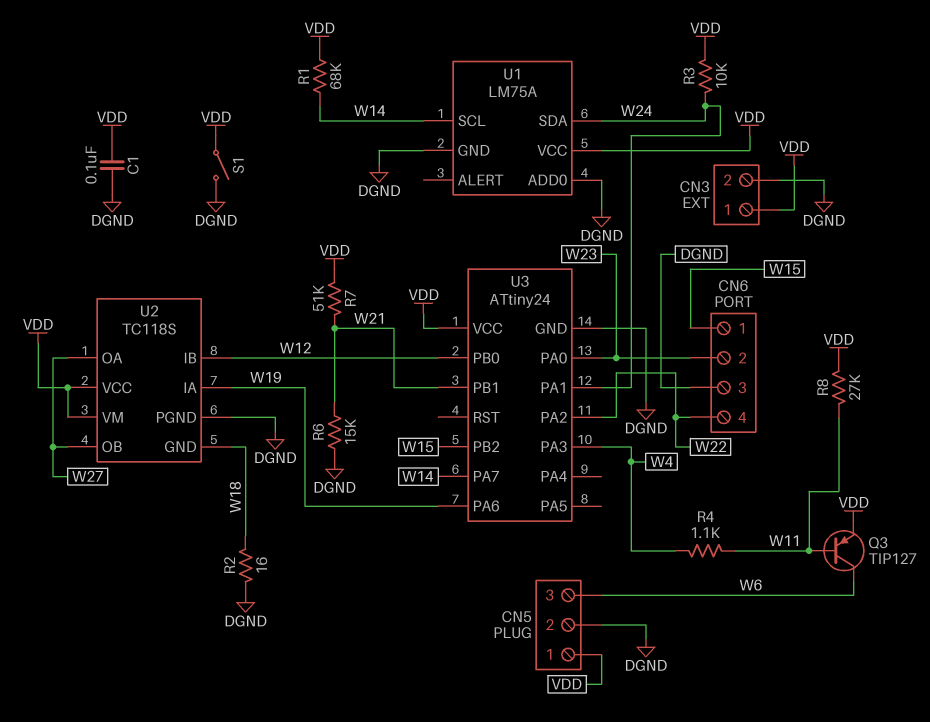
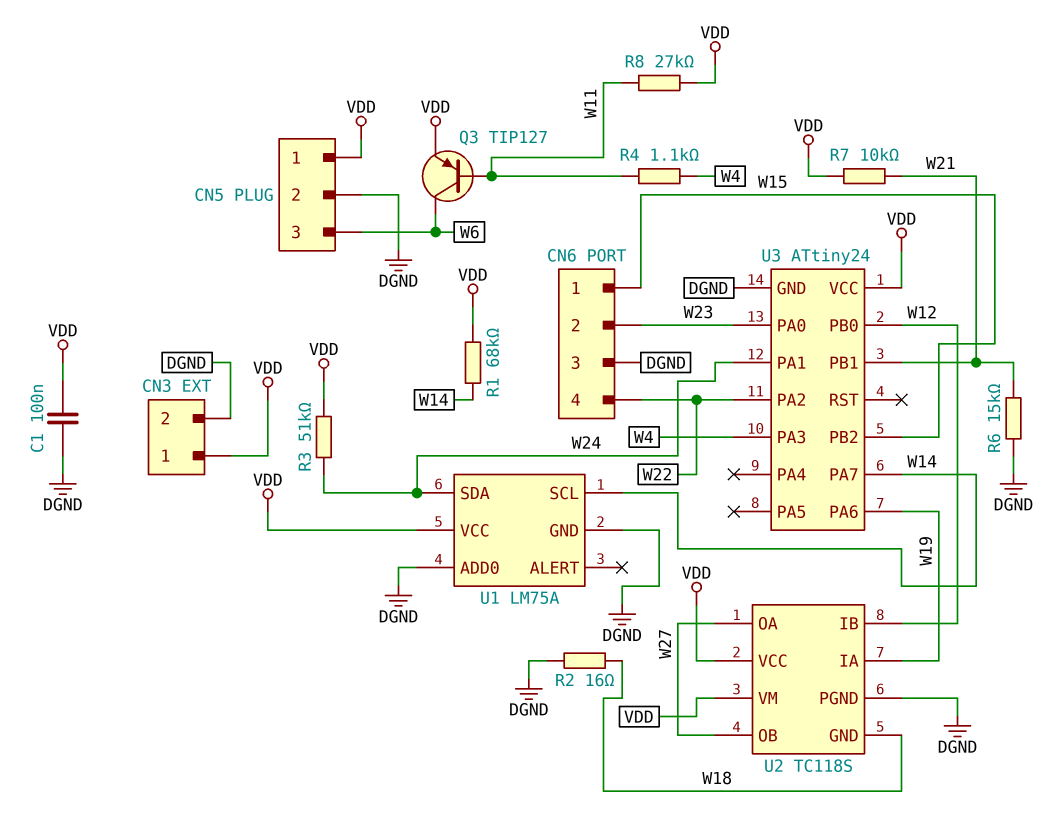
R3: 10k (VDD, W24) -> 51k (VDD, W24)
R7: 51k (VDD, W21) -> 10k (VDD, W21)
S1: switch (DGND, VDD) -> none

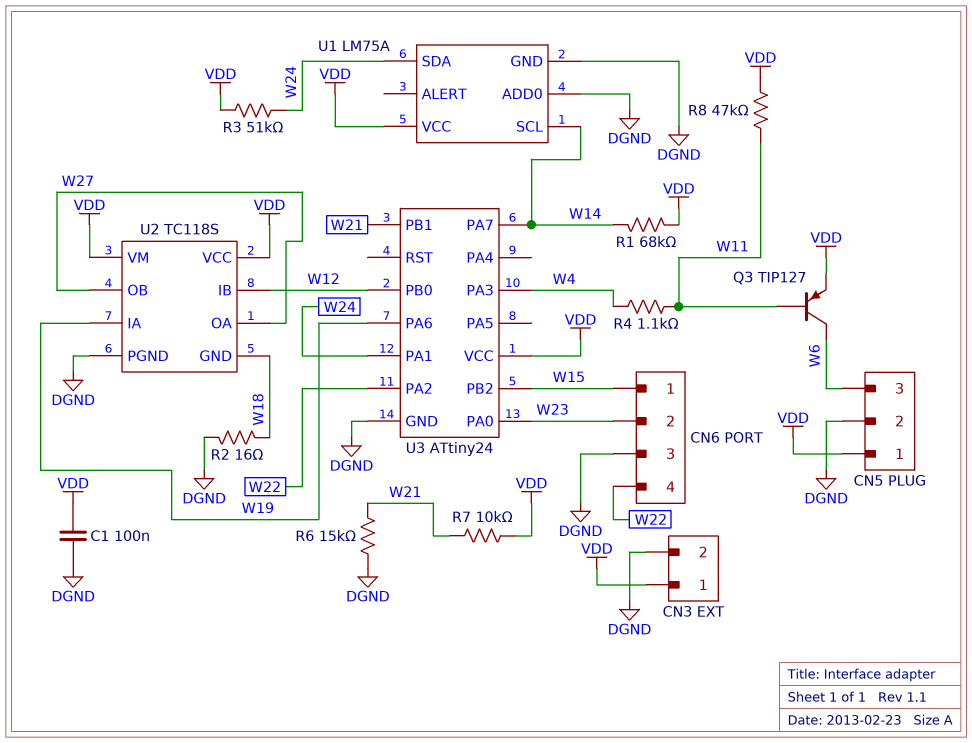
R8: 27k (VDD, W11) -> 47k (VDD, W11)

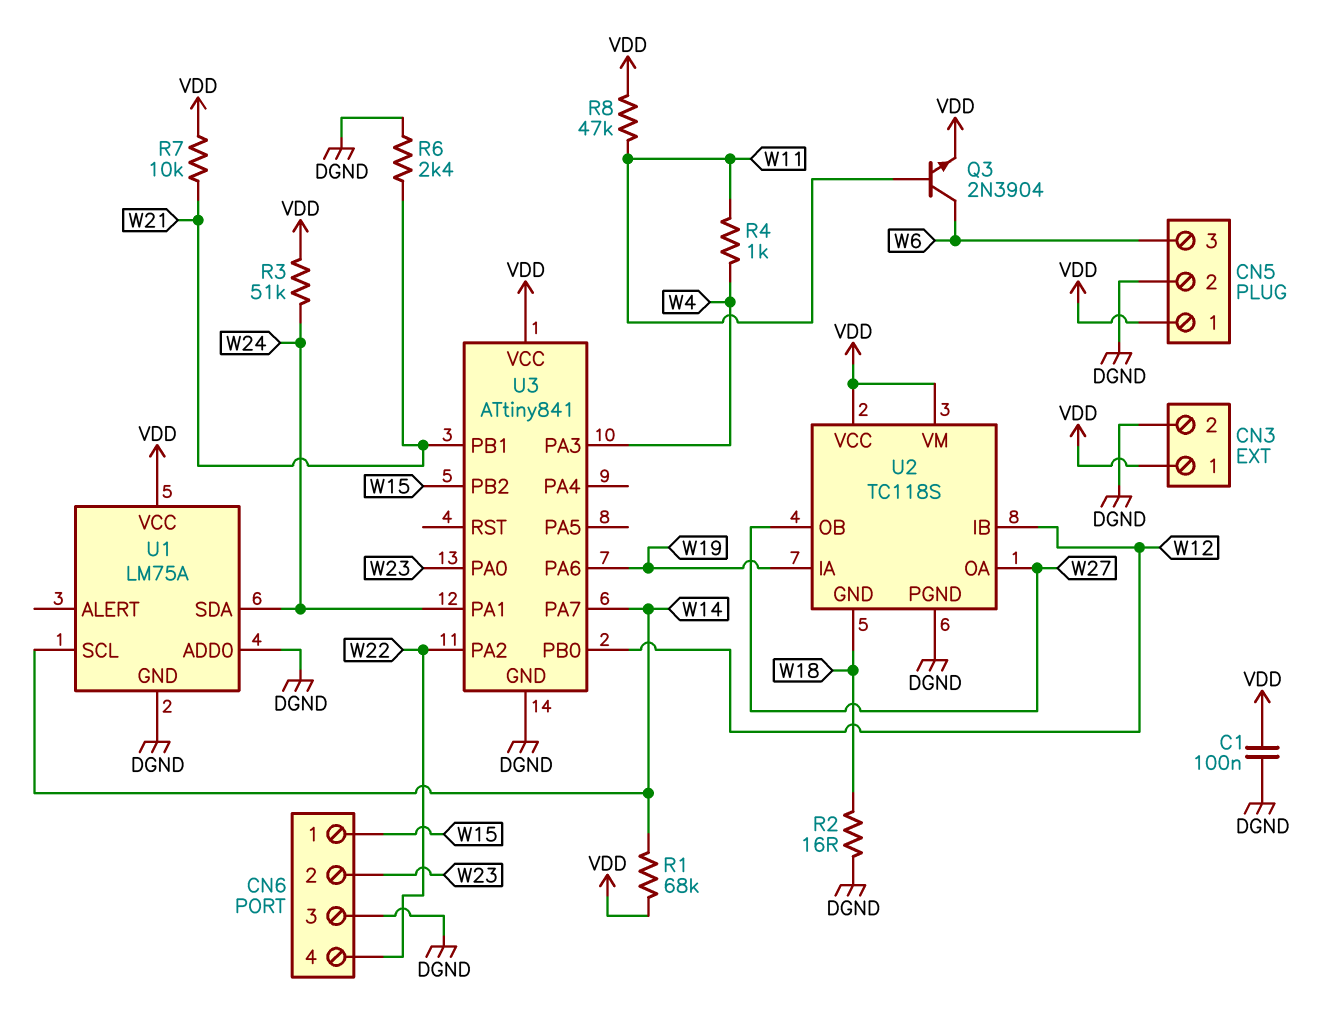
Q3: PNP TIP127 (B W11, C W6, E VDD) -> NPN 2N3904 (B W11, C W6, E VDD)
R4: 1.1k (W4, W11) -> 1k (W4, W11)
R6: 15k (DGND, W21) -> 2.4k (DGND, W21)
U3: ATtiny24 -> ATtiny841

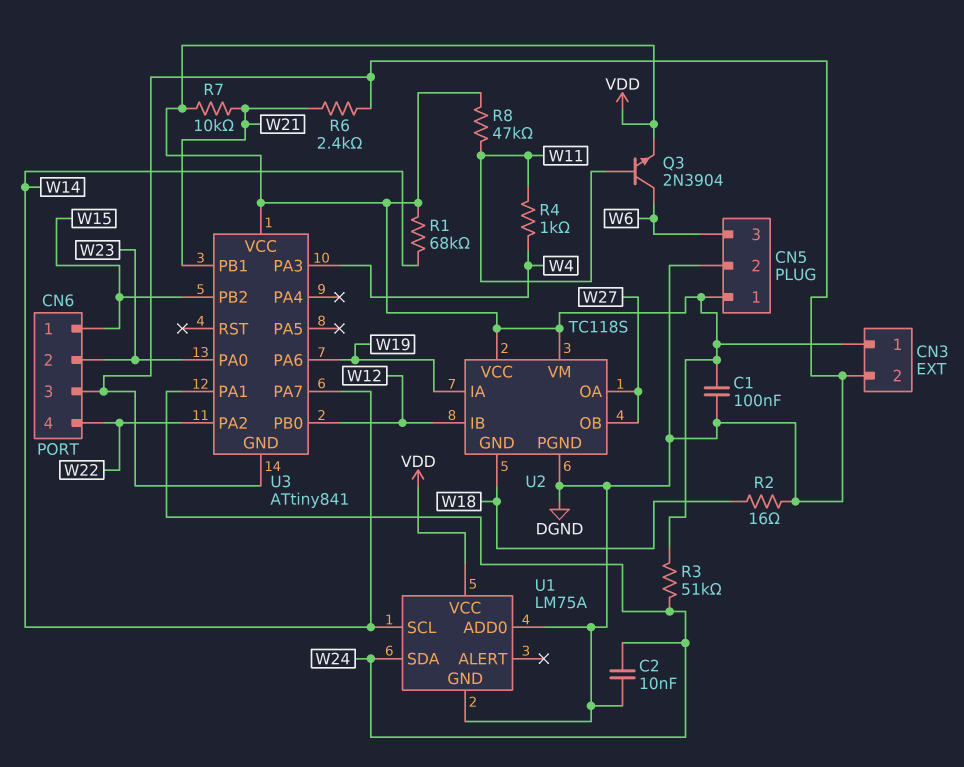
C2: none -> 10nF (DGND, W24)

